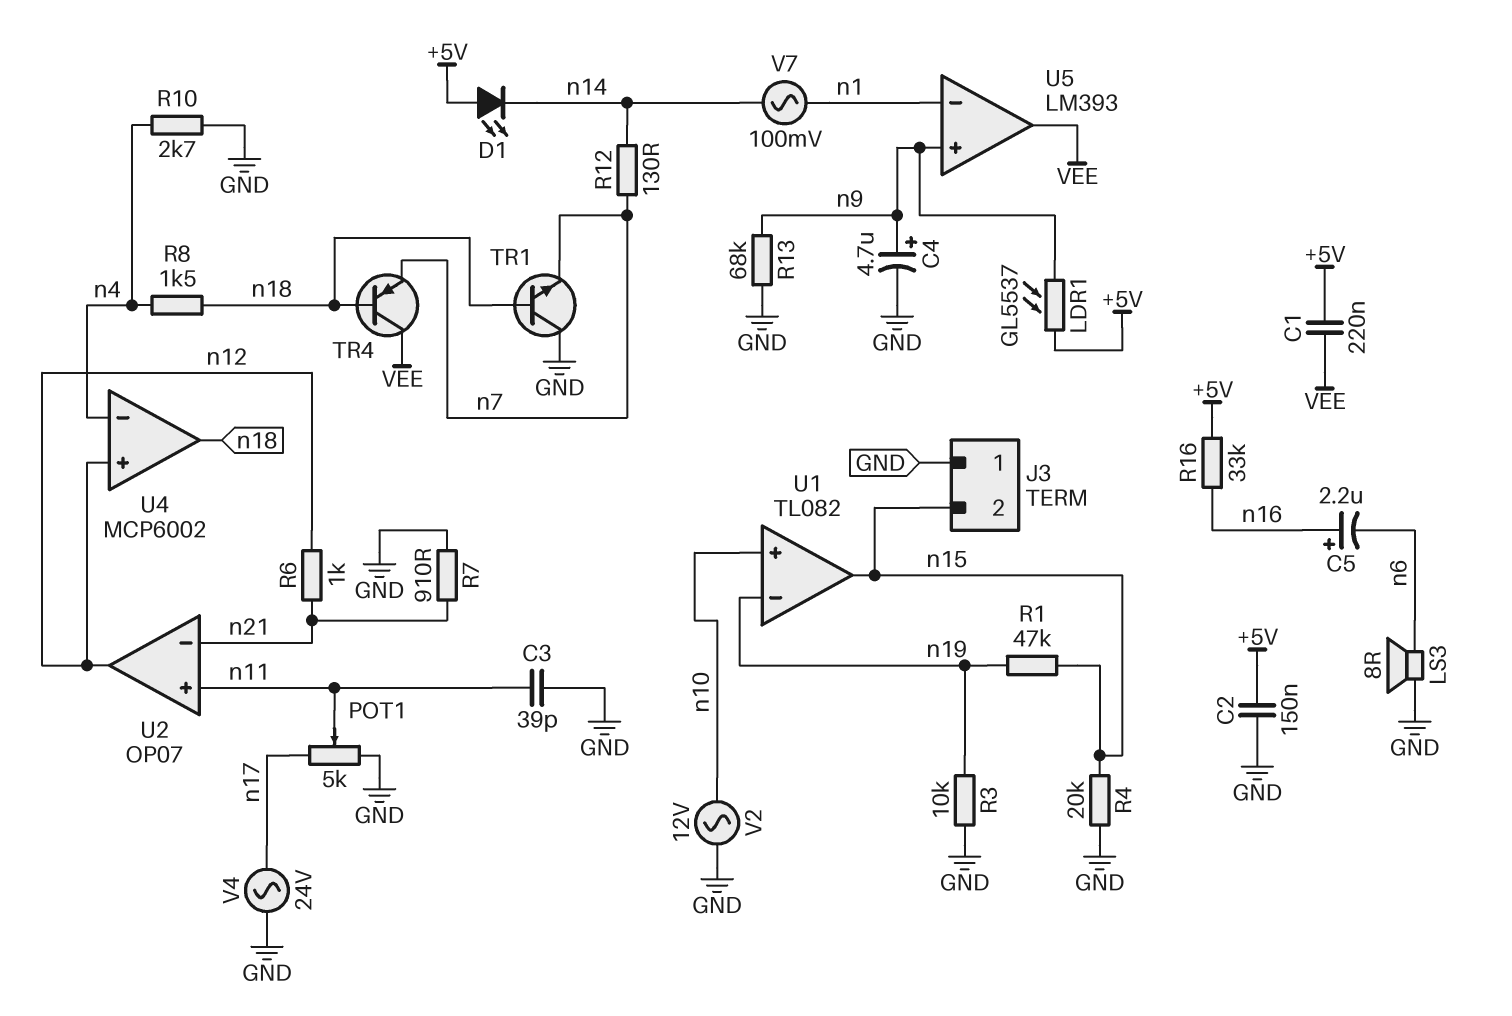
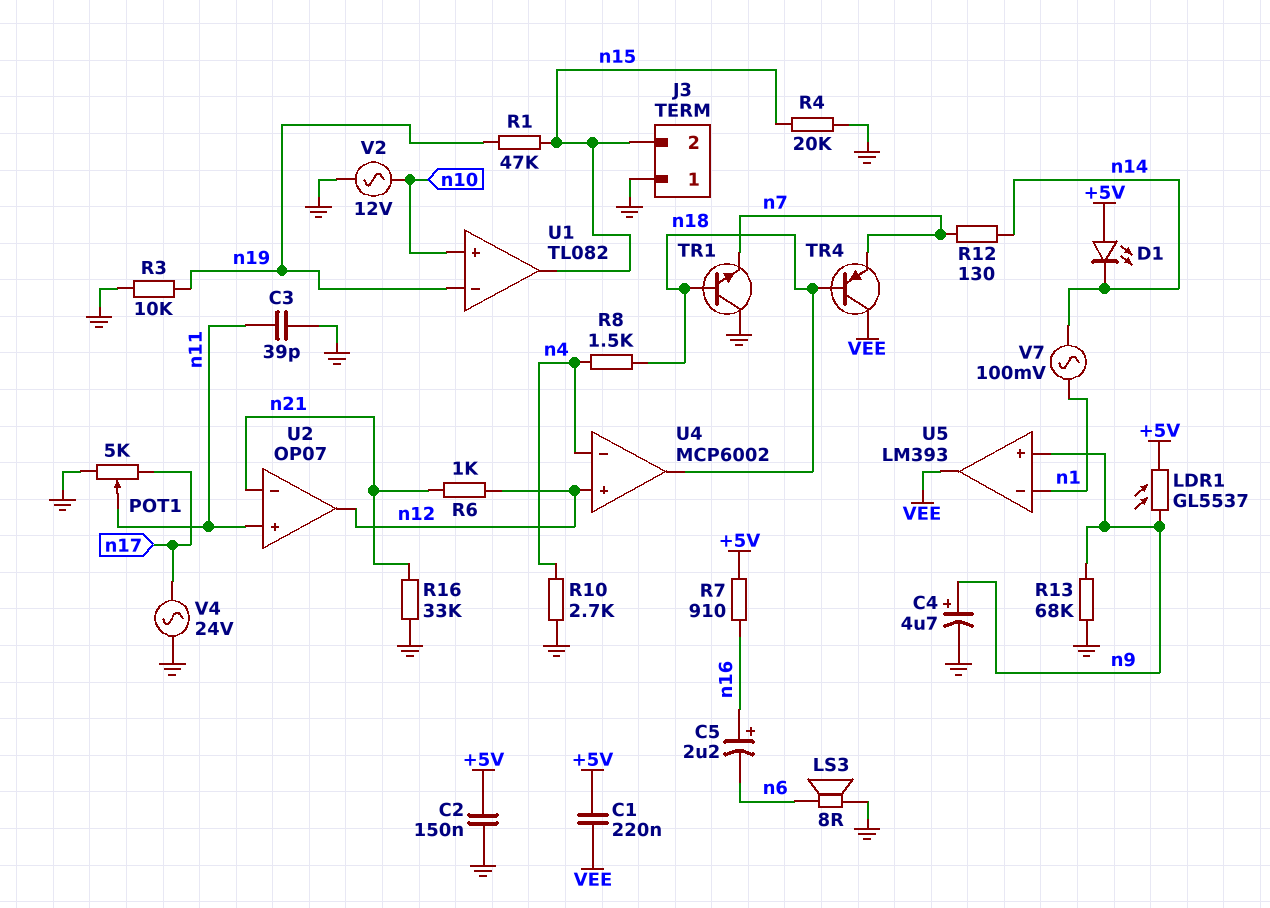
R7: 910 (GND, n21) -> 910 (+5V, n16)
R16: 33k (+5V, n16) -> 33k (GND, n21)

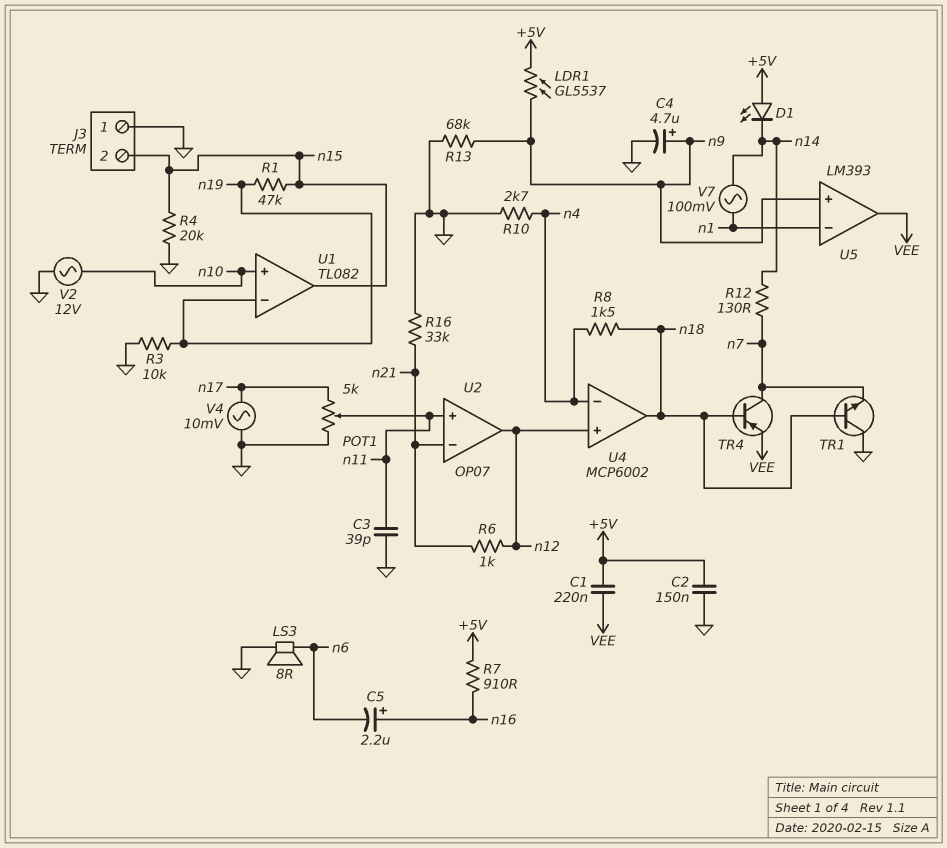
TR4: PNP (B n18, C VEE, E n7) -> PNP (B n18, C n7, E VEE)
V4: AC 24V (GND, n17) -> AC 10mV (GND, n17)

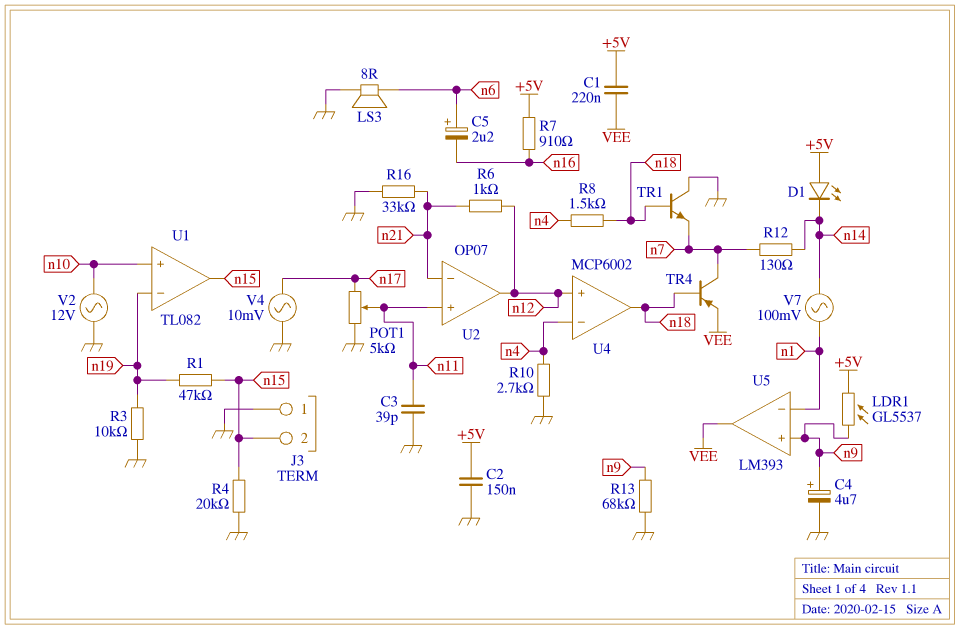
C5: 2.2uF (plus n16, minus n6) -> 2.2uF (plus n6, minus n16)

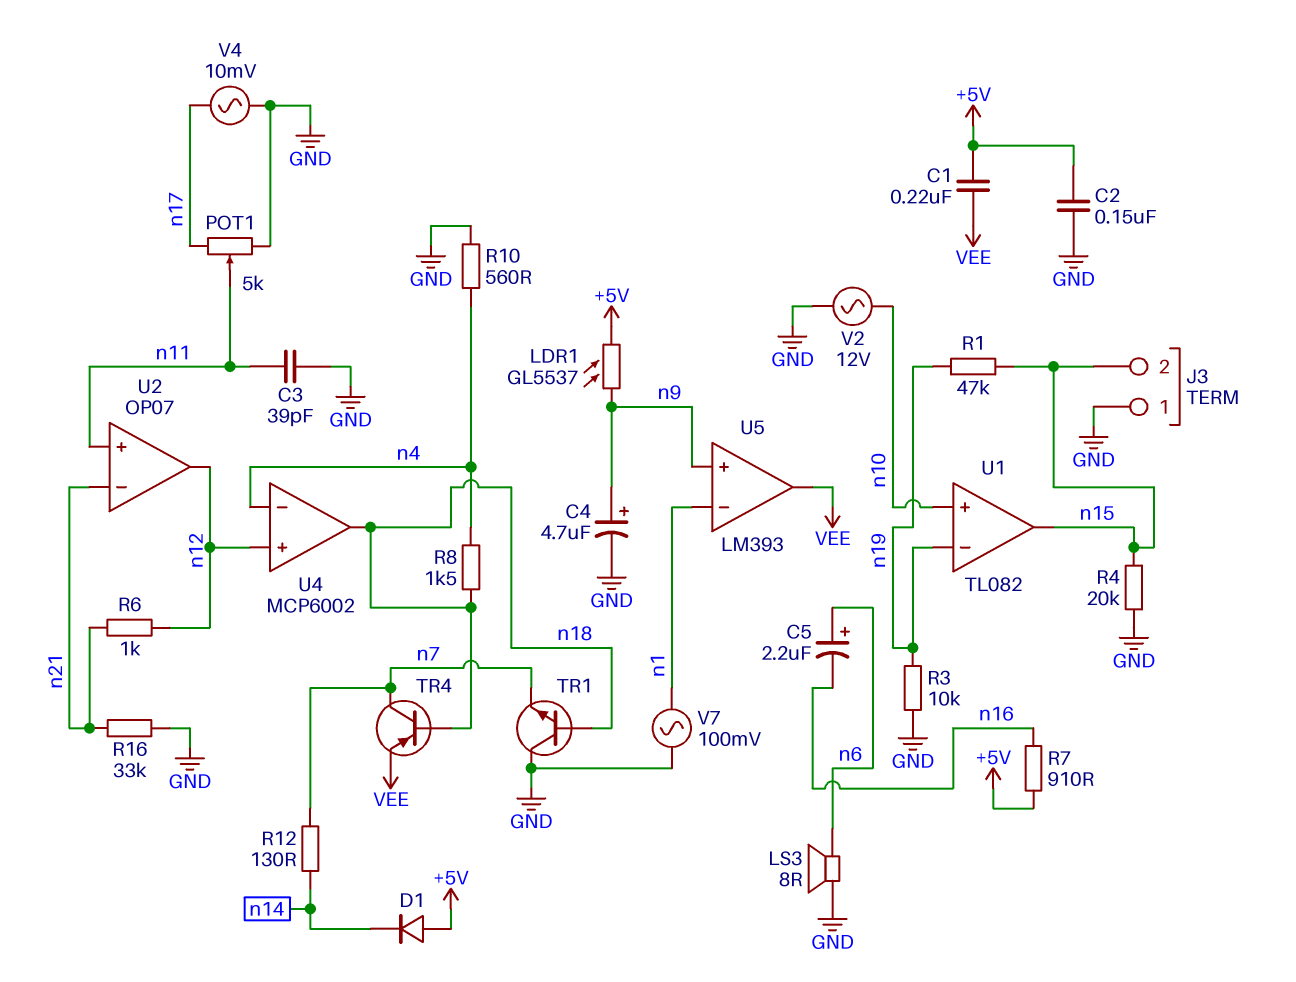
D1: LED (A +5V, K n14) -> diode (A +5V, K n14)
R10: 2.7k (GND, n4) -> 560 (GND, n4)
R13: 68k (GND, n9) -> none
V7: AC 100mV (n1, n14) -> AC 100mV (GND, n1)

